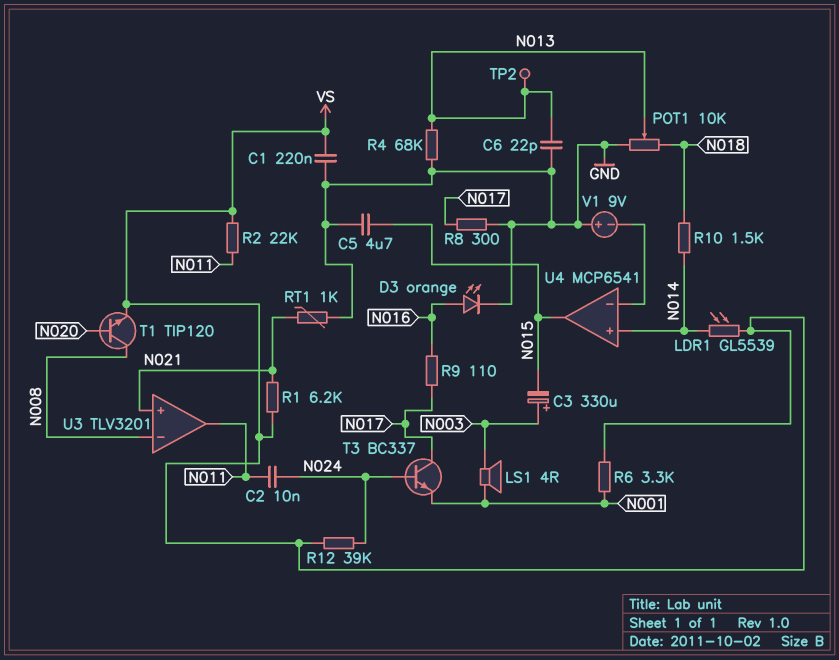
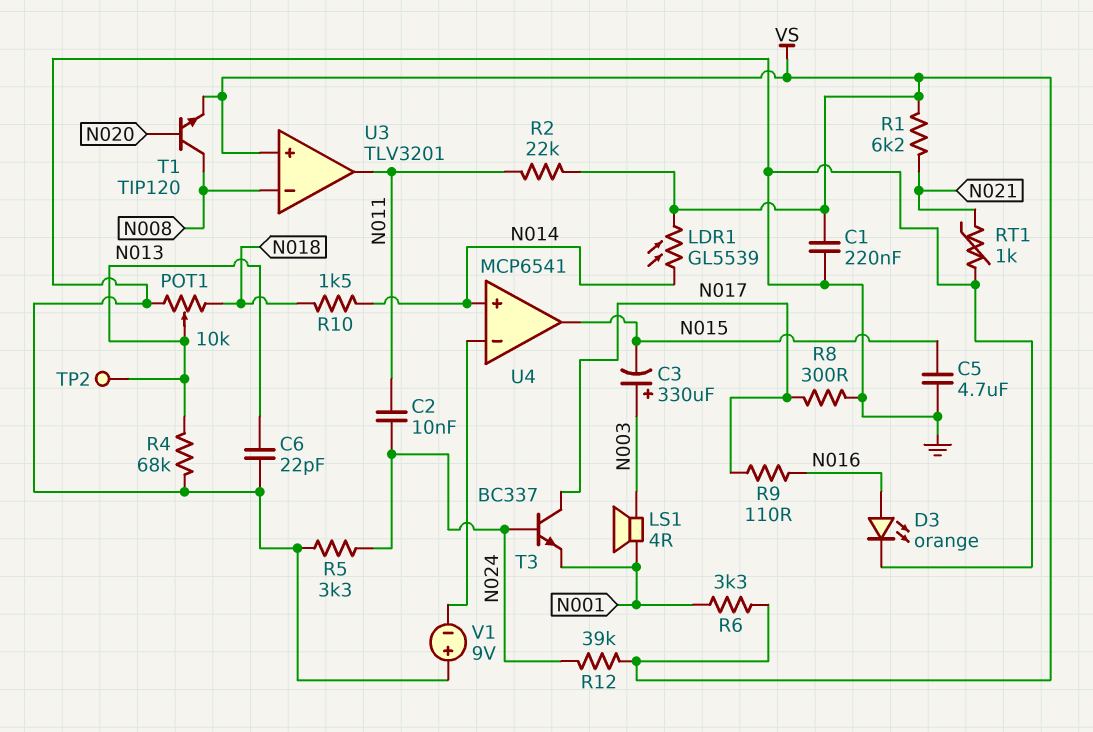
R5: none -> 3.3k (GND, N024)
U3 pin in+: N021 -> VS

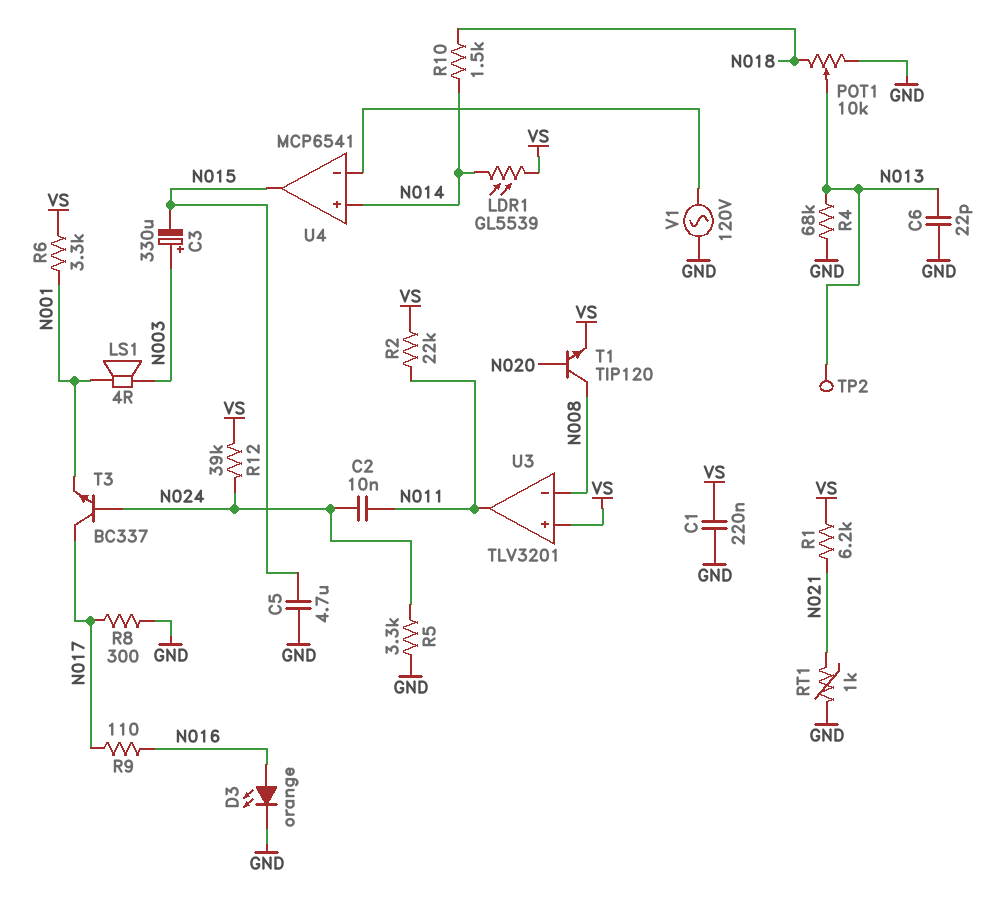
V1: 9V (plus GND, minus U4/in-) -> AC 120V (GND, U4/in-)

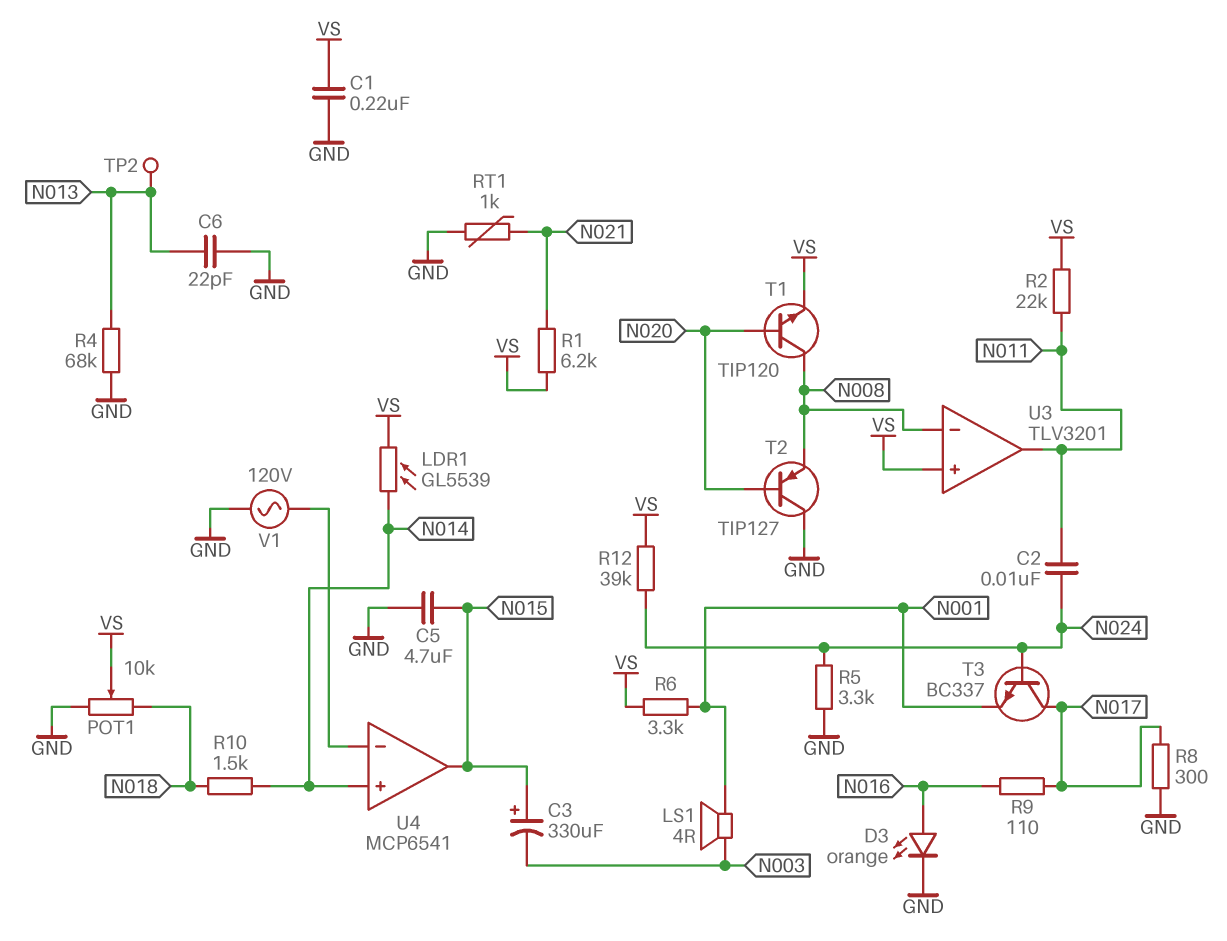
C3: 330uF (plus N003, minus N015) -> 330uF (plus N015, minus N003)
POT1: 10k (GND, N018, wiper N013) -> 10k (GND, N018, wiper VS)
T2: none -> PNP TIP127 (B N020, C GND, E N008)

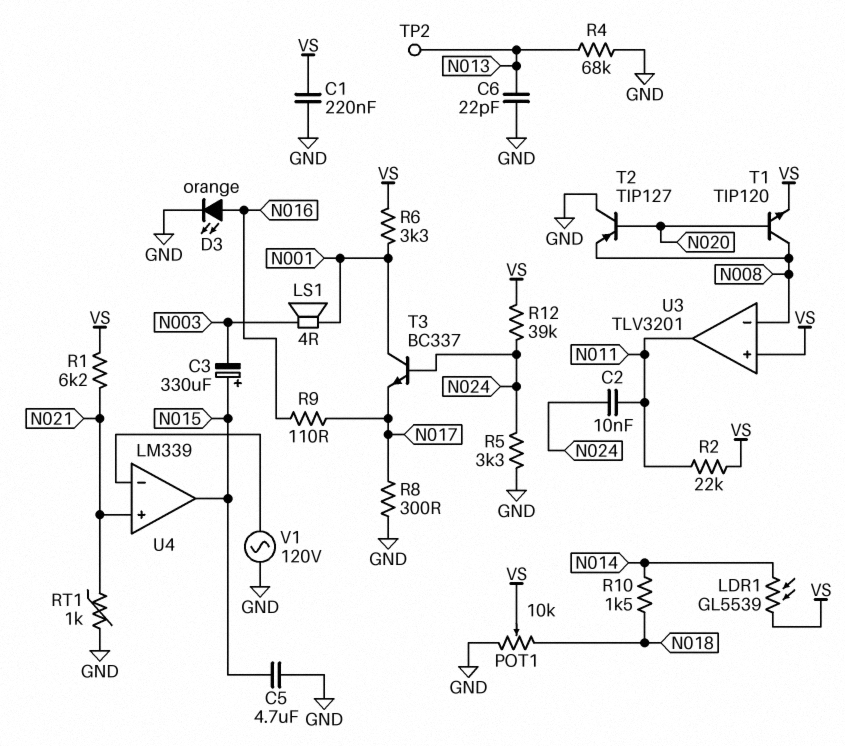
T3: NPN BC337 (B N024, C N017, E N001) -> NPN BC337 (B N024, C N001, E N017)
U4: MCP6541 -> LM339
U4 pin in+: N014 -> N021

